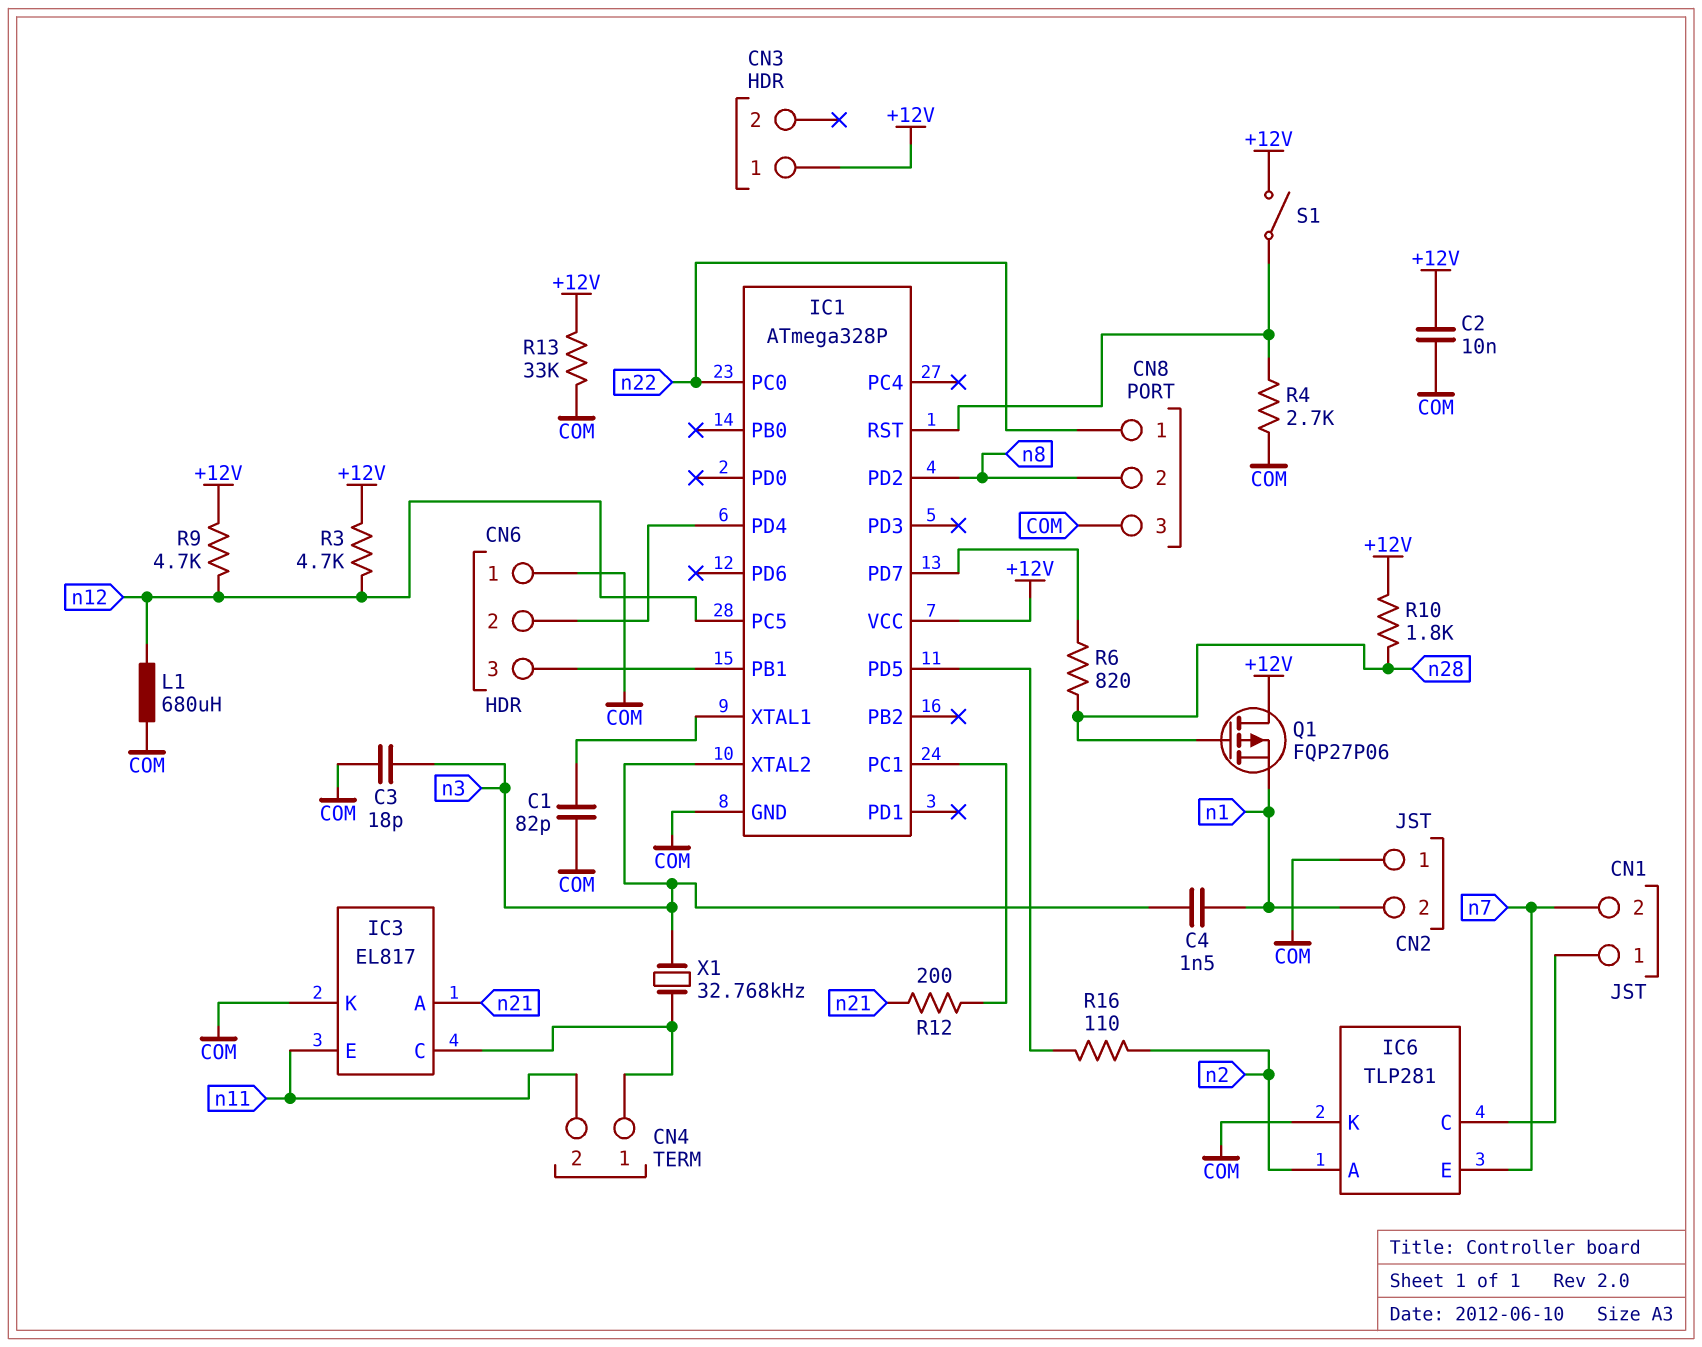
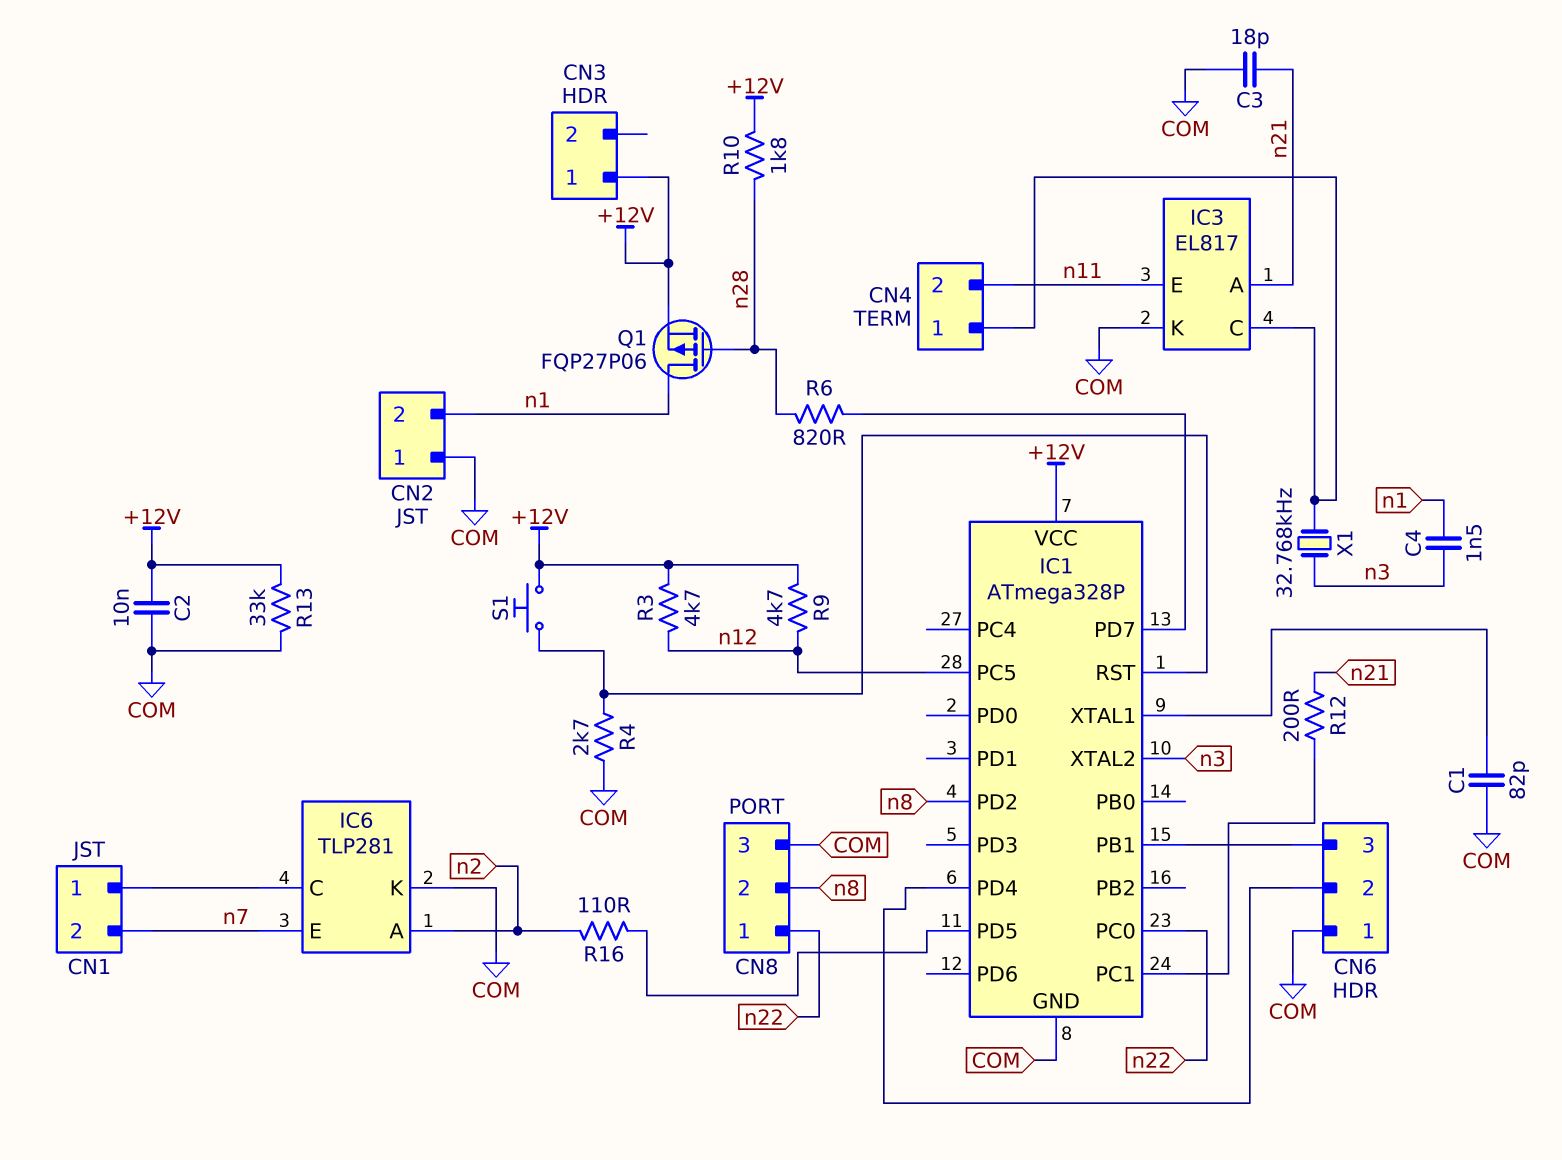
C3: 18pF (COM, n3) -> 18pF (COM, n21)
L1: 680uH (COM, n12) -> none
Q1: PMOS FQP27P06 (G n28, D +12V, S n1) -> PMOS FQP27P06 (G n28, D n1, S +12V)
S1: switch (+12V, IC1/RST) -> button (+12V, IC1/RST)

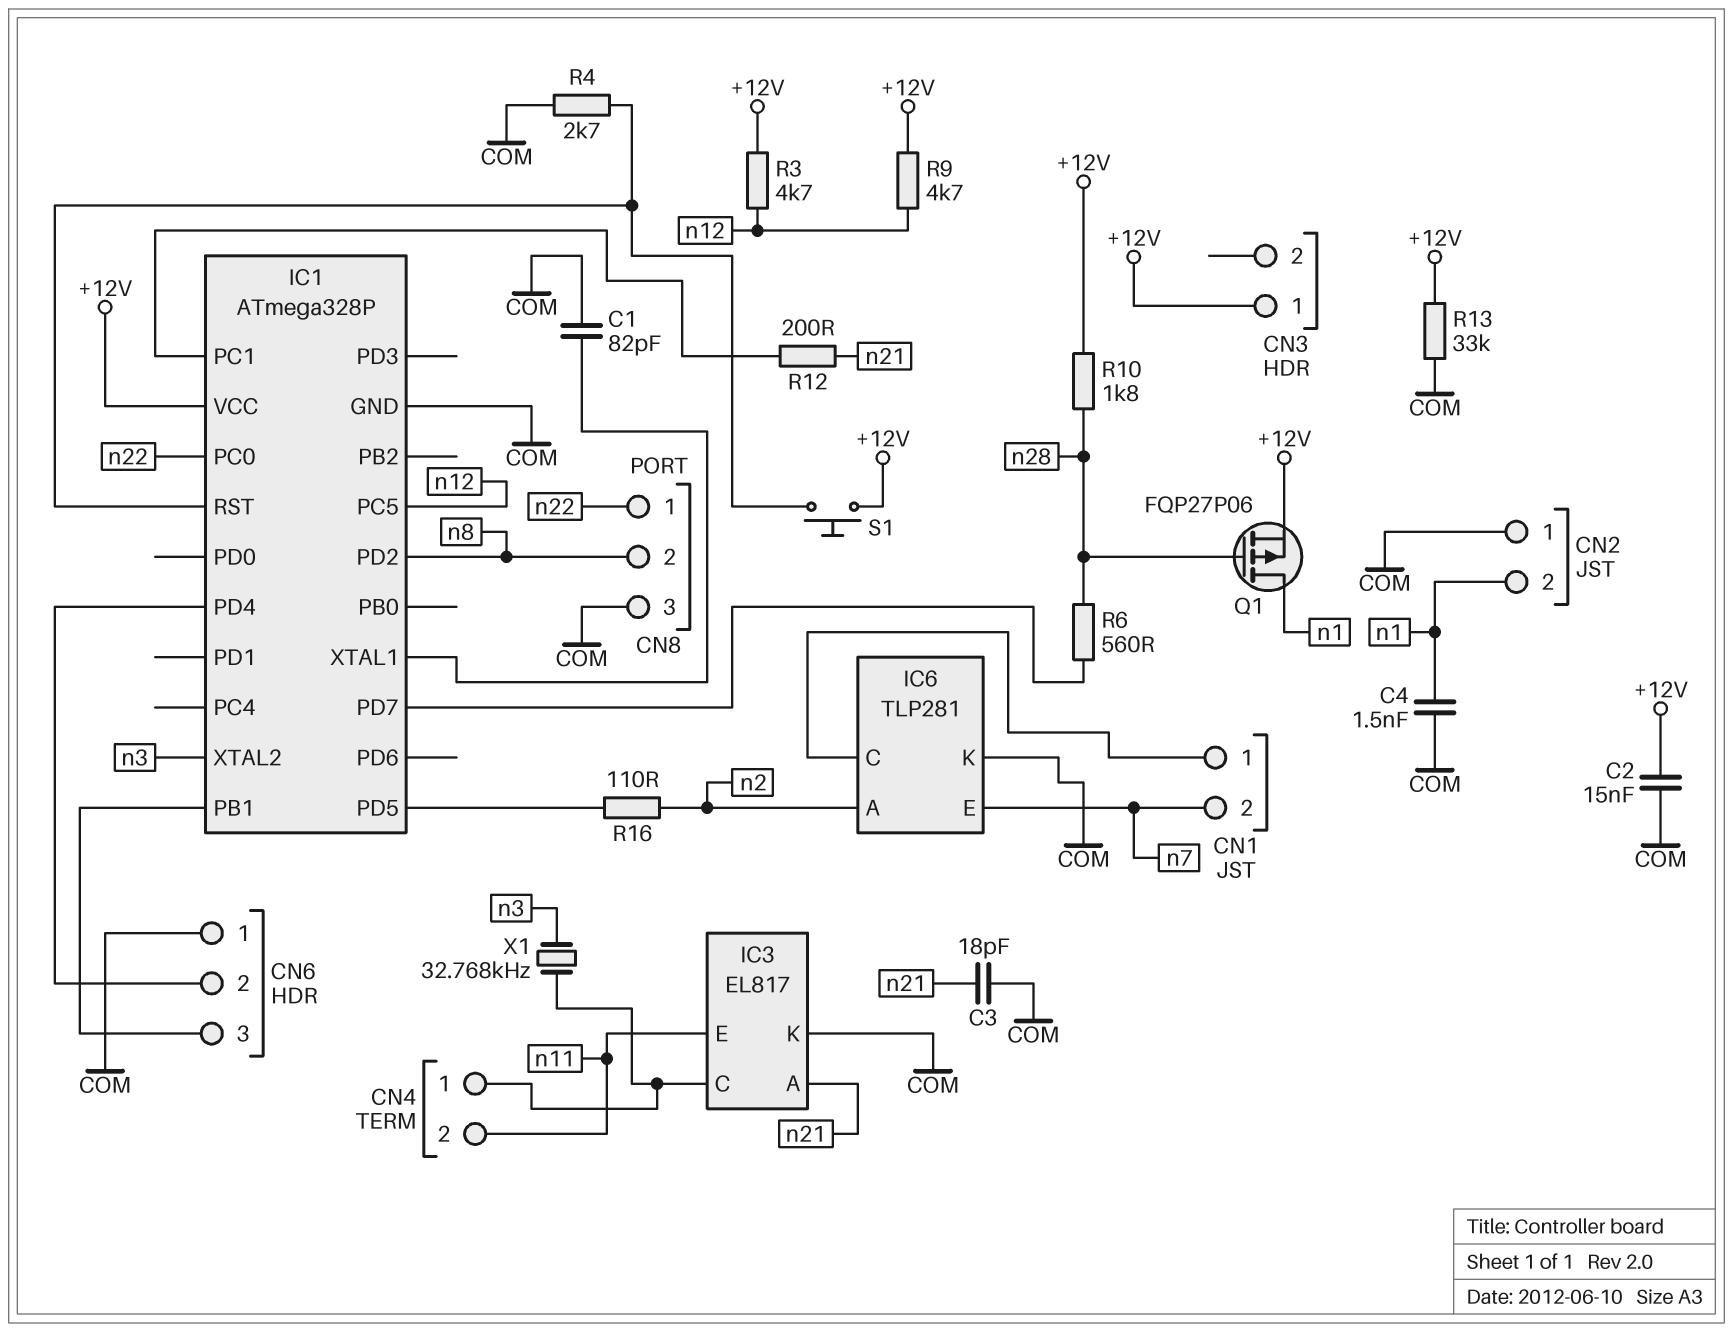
C2: 10nF (+12V, COM) -> 15nF (+12V, COM)
C4: 1.5nF (n1, n3) -> 1.5nF (COM, n1)
R6: 820 (IC1/PD7, n28) -> 560 (IC1/PD7, n28)

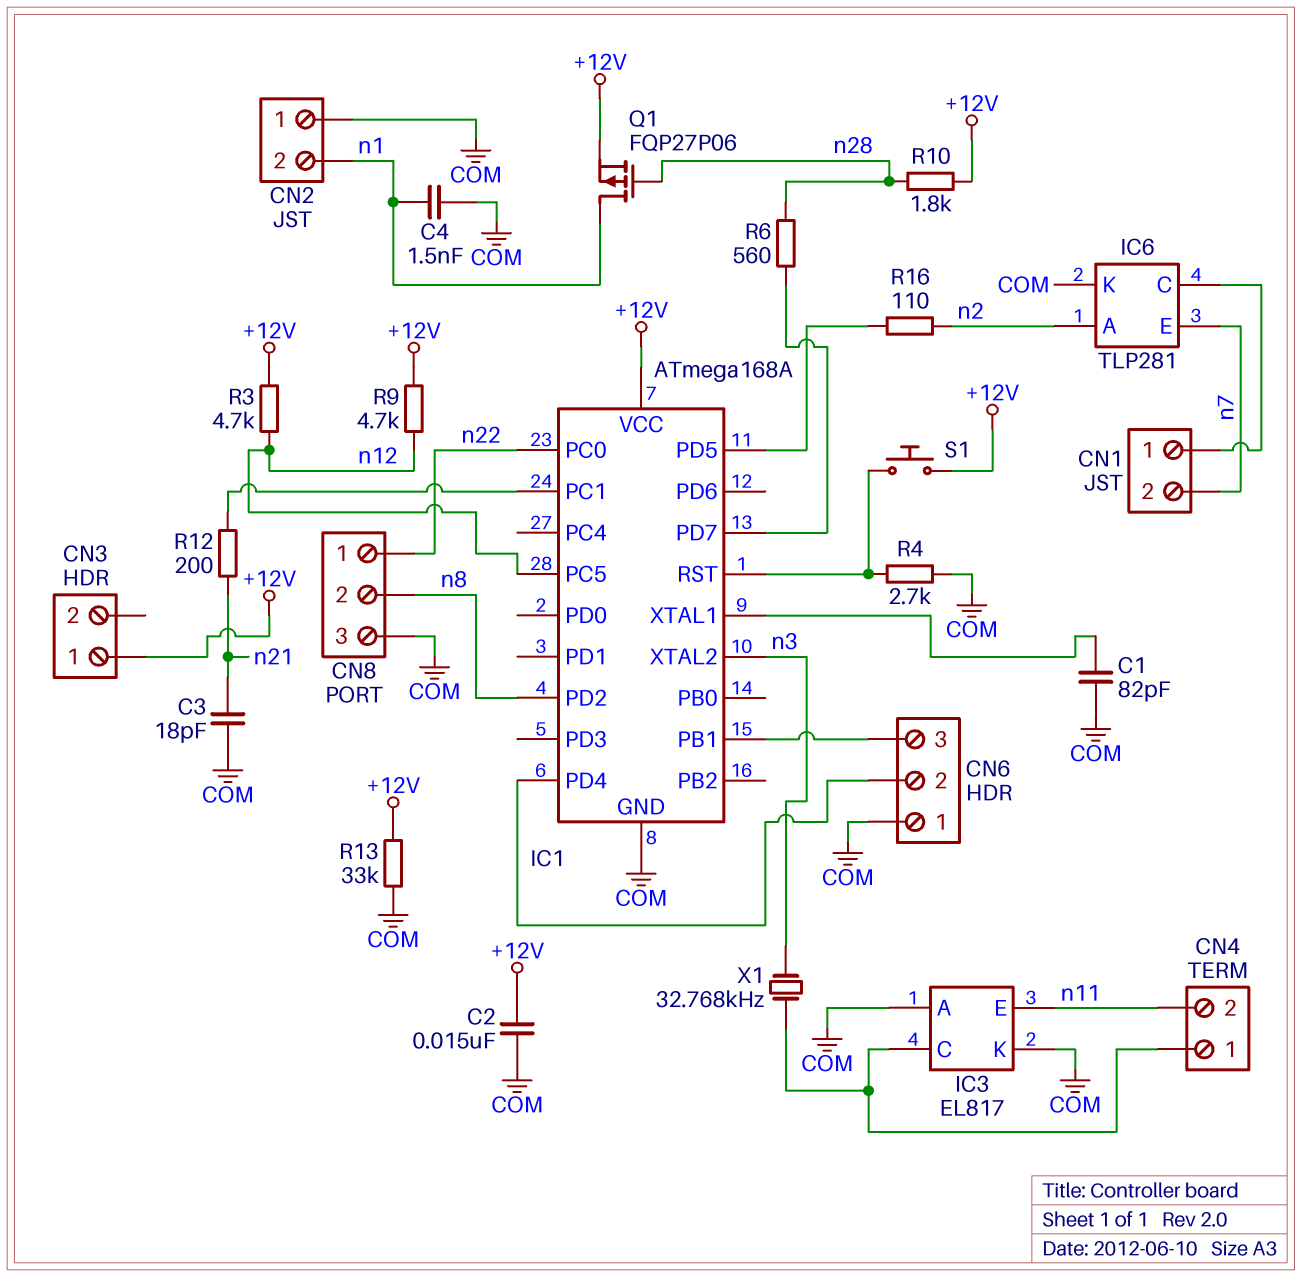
IC1: ATmega328P -> ATmega168A
IC3 pin A: n21 -> COM

